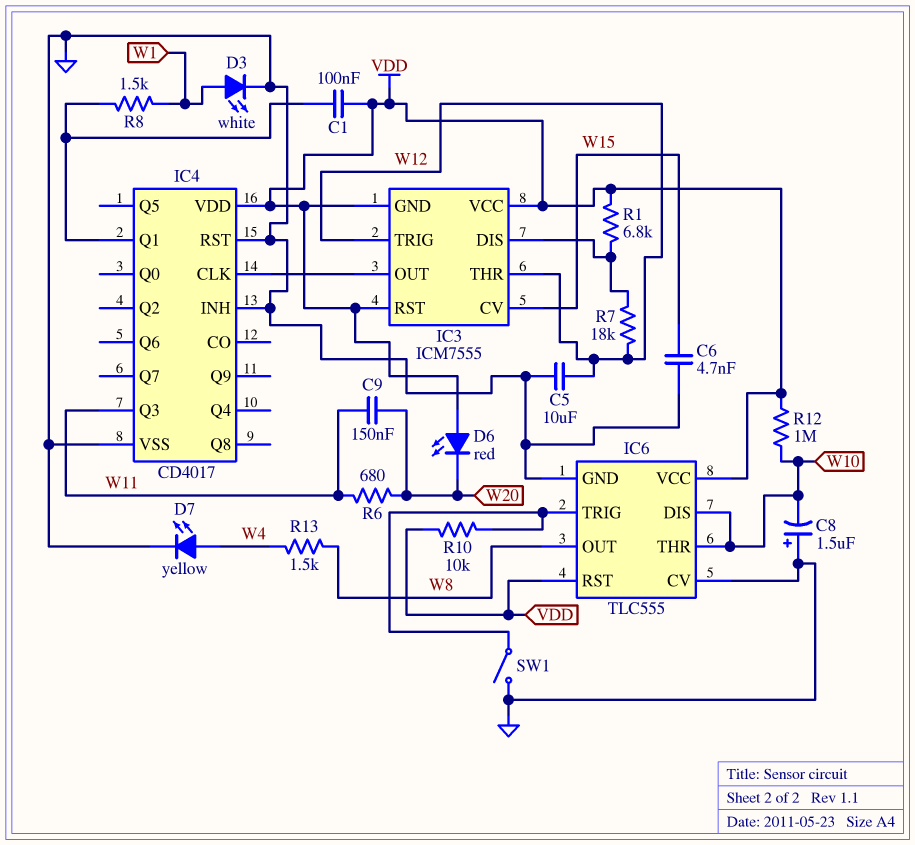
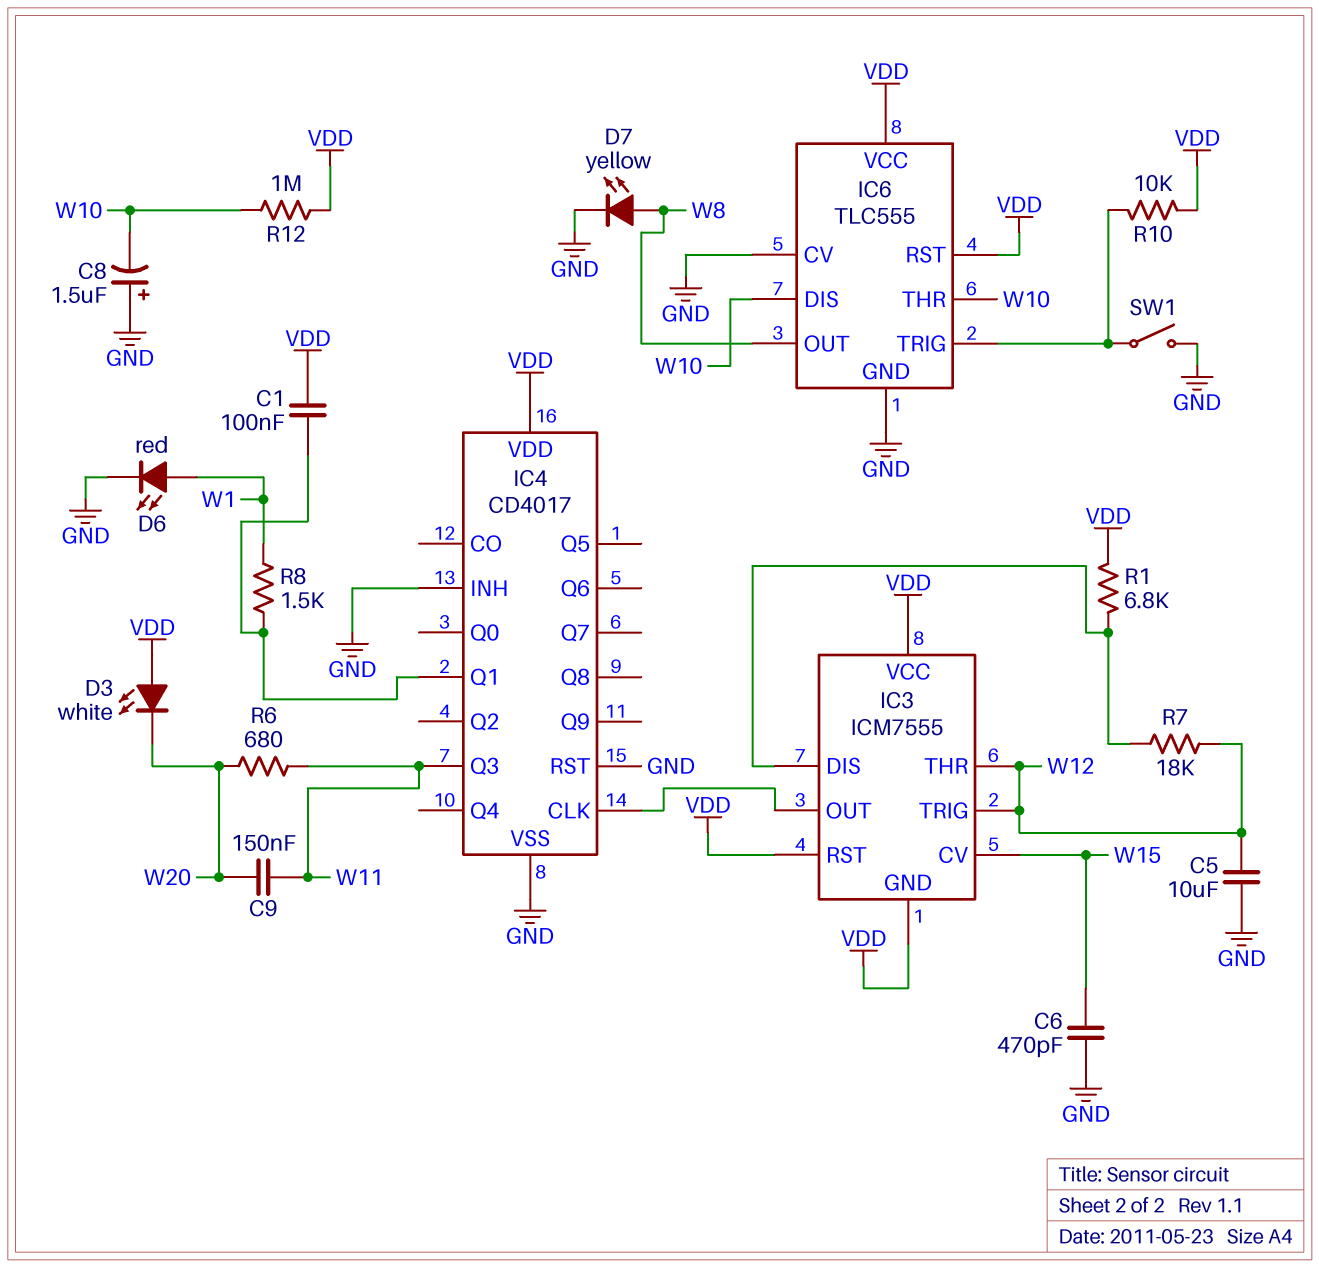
C6: 4.7nF (GND, W15) -> 470pF (GND, W15)
D3: LED white (A W1, K GND) -> LED white (A VDD, K W20)
D6: LED red (A VDD, K W20) -> LED red (A W1, K GND)
D7: LED yellow (A W4, K GND) -> LED yellow (A W8, K GND)
R13: 1.5k (W4, W8) -> none

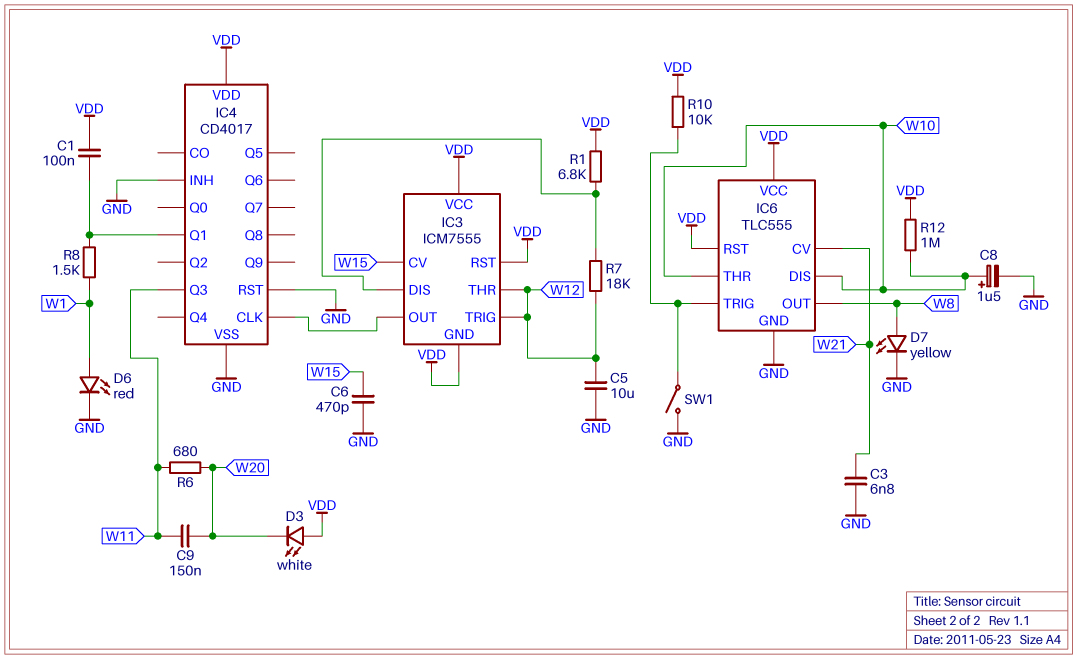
C3: none -> 6.8nF (GND, W21)
C8: 1.5uF (plus GND, minus W10) -> 1.5uF (plus W10, minus GND)
IC6 pin CV: GND -> W21

